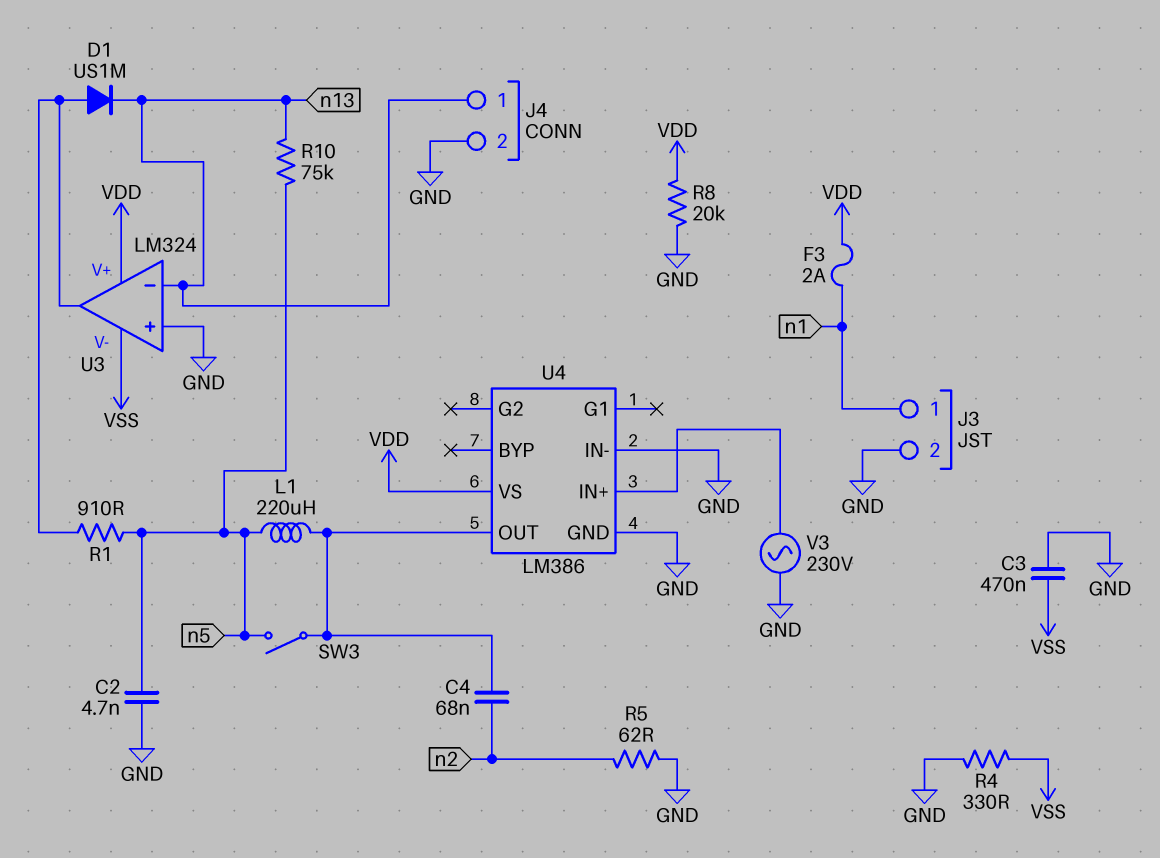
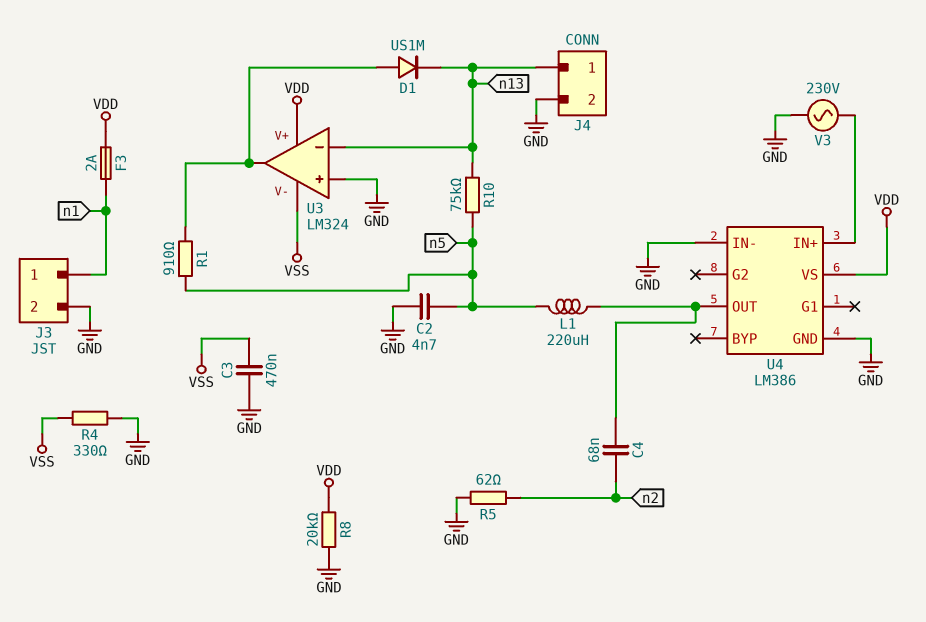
SW3: switch (U4/OUT, n5) -> none

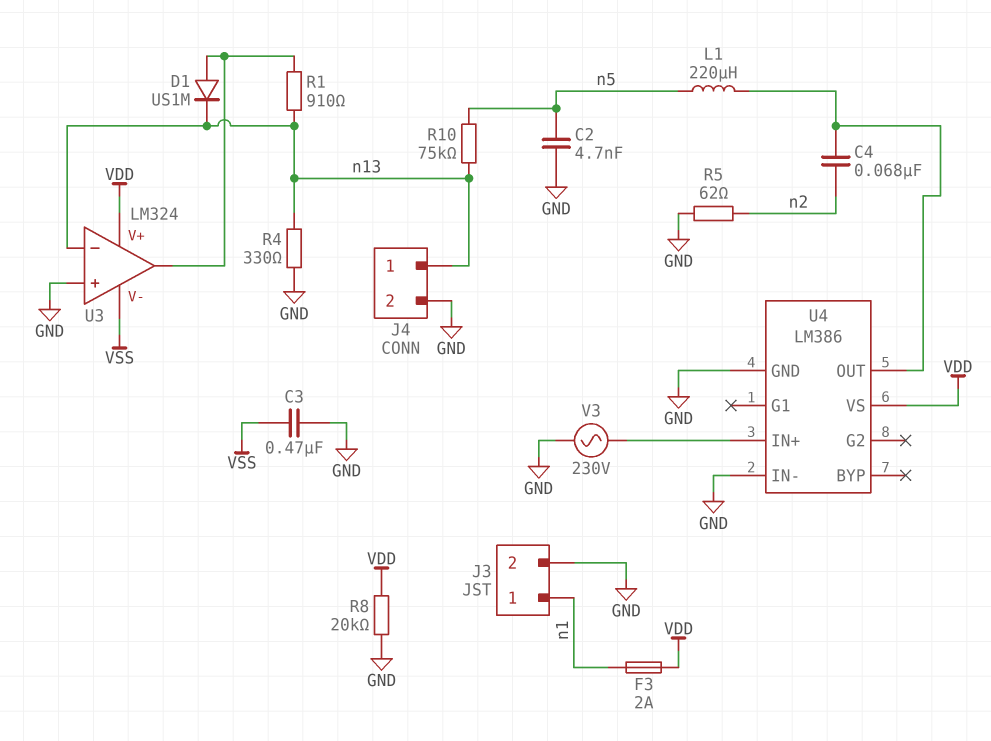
R1: 910 (U3/out, n5) -> 910 (U3/out, n13)
R4: 330 (GND, VSS) -> 330 (GND, n13)

